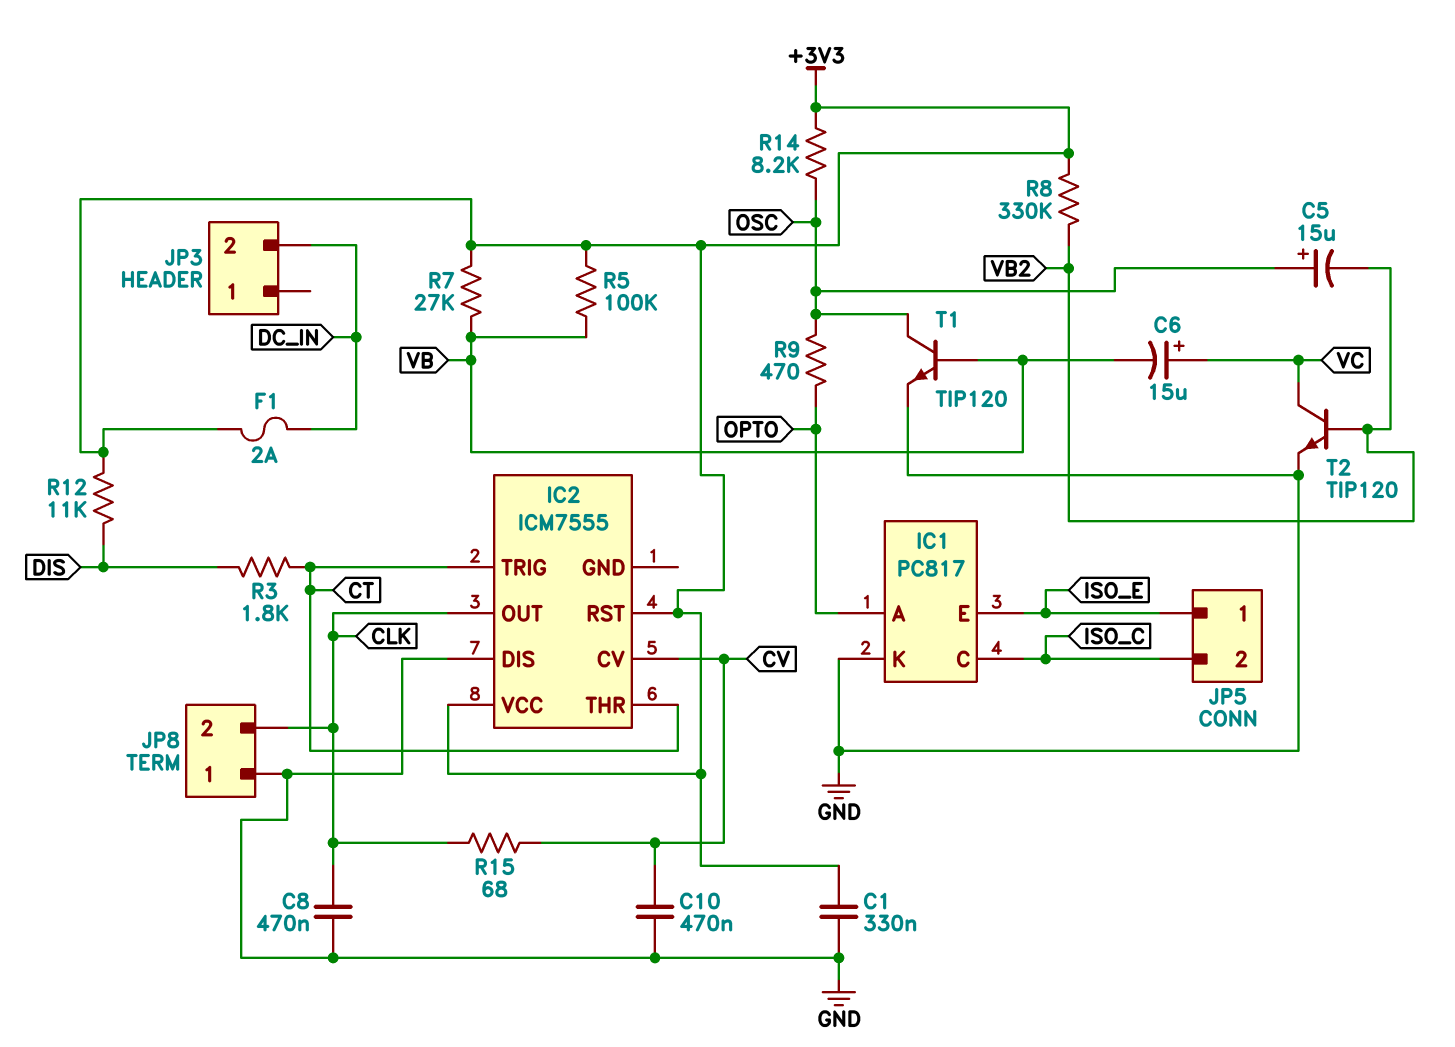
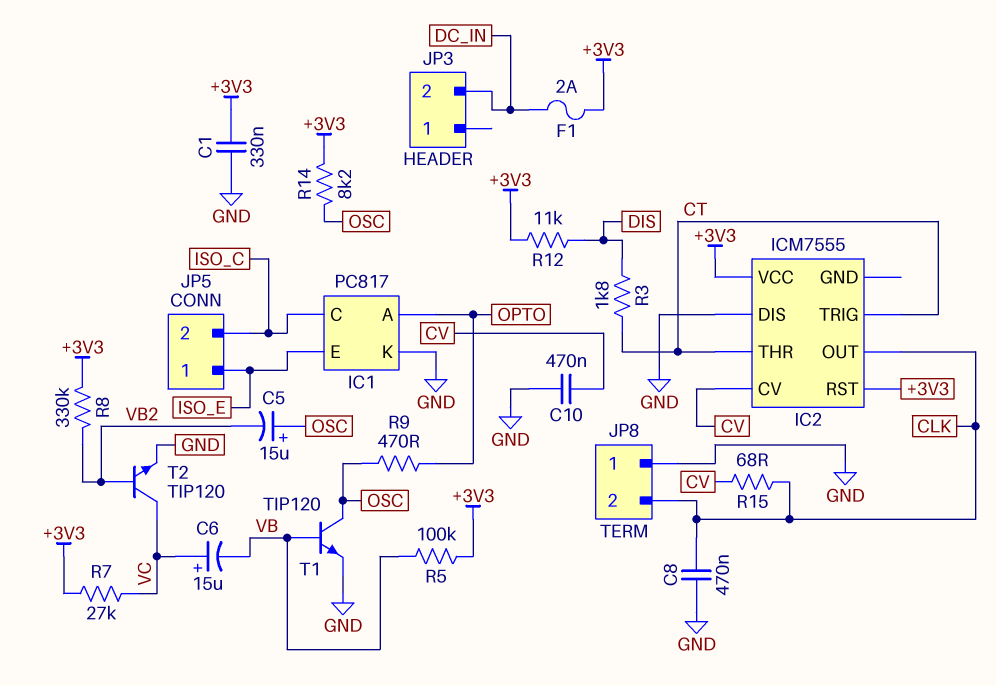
R7: 27k (+3V3, VB) -> 27k (+3V3, VC)

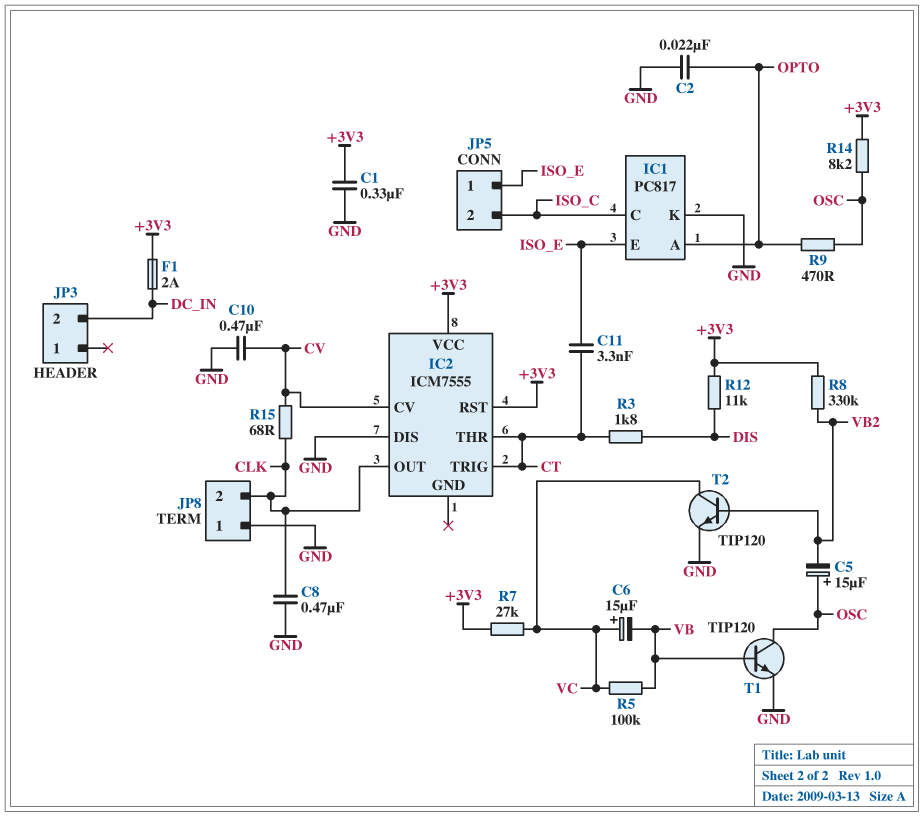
C2: none -> 22nF (GND, OPTO)
C11: none -> 3.3nF (CT, ISO_E)
R5: 100k (+3V3, VB) -> 100k (VB, VC)

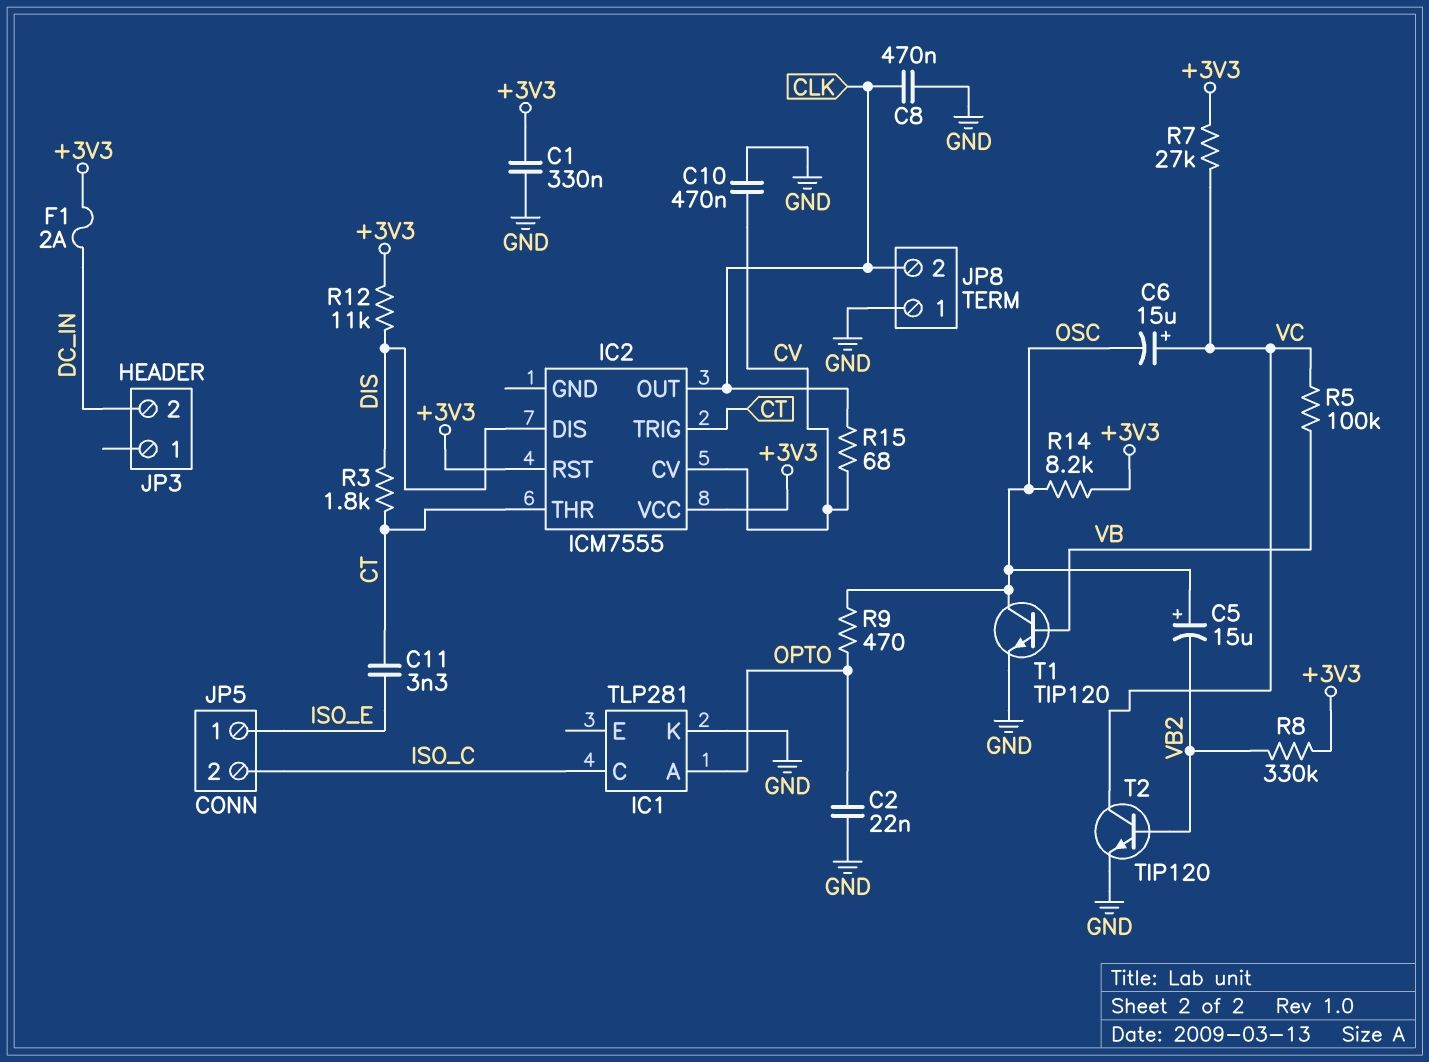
C6: 15uF (plus VC, minus VB) -> 15uF (plus VC, minus OSC)
IC1: PC817 -> TLP281
IC1 pin E: ISO_E -> none
IC2 pin DIS: GND -> DIS

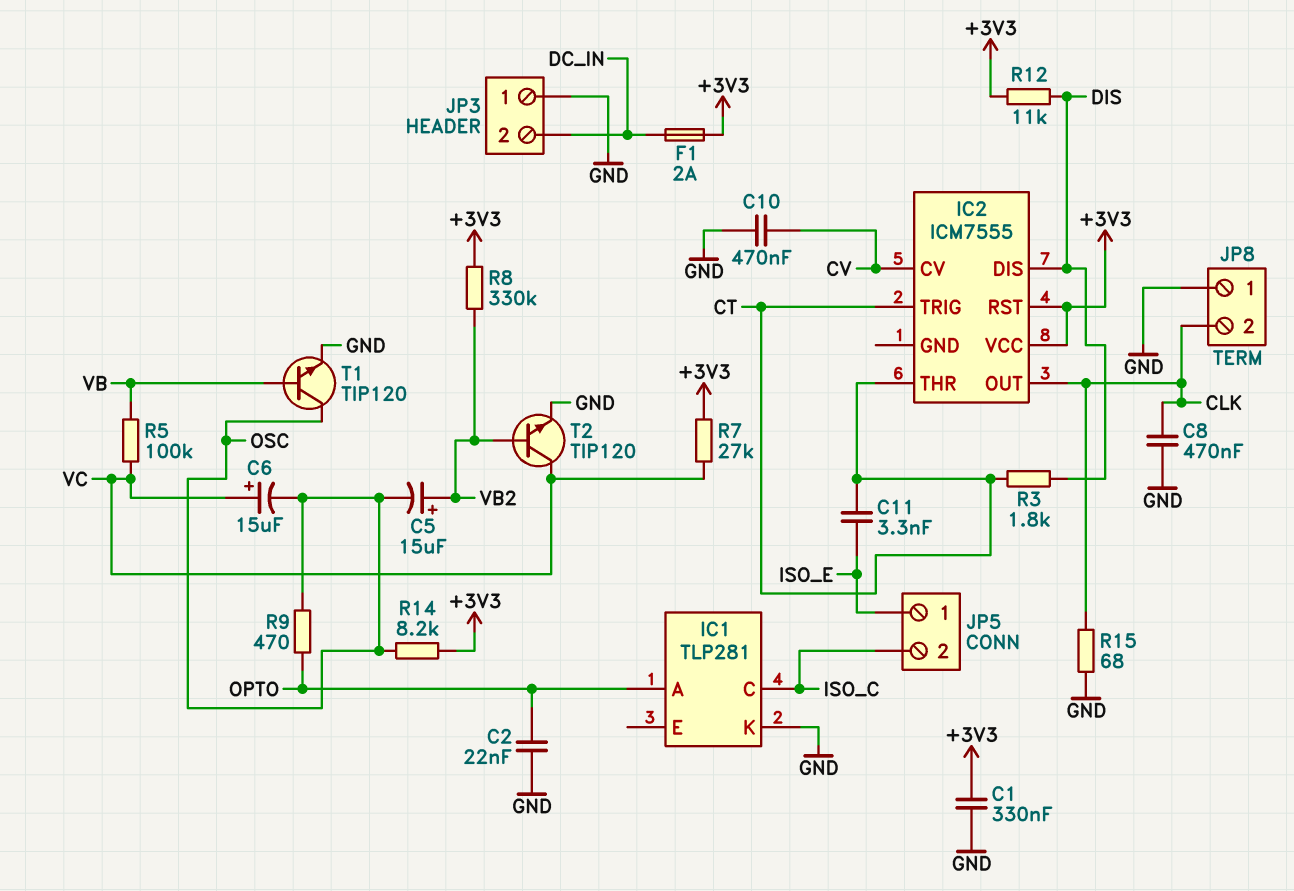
C5: 15uF (plus OSC, minus VB2) -> 15uF (plus VB2, minus OSC)
JP3 pin 1: none -> GND
R15: 68 (CLK, CV) -> 68 (CLK, GND)

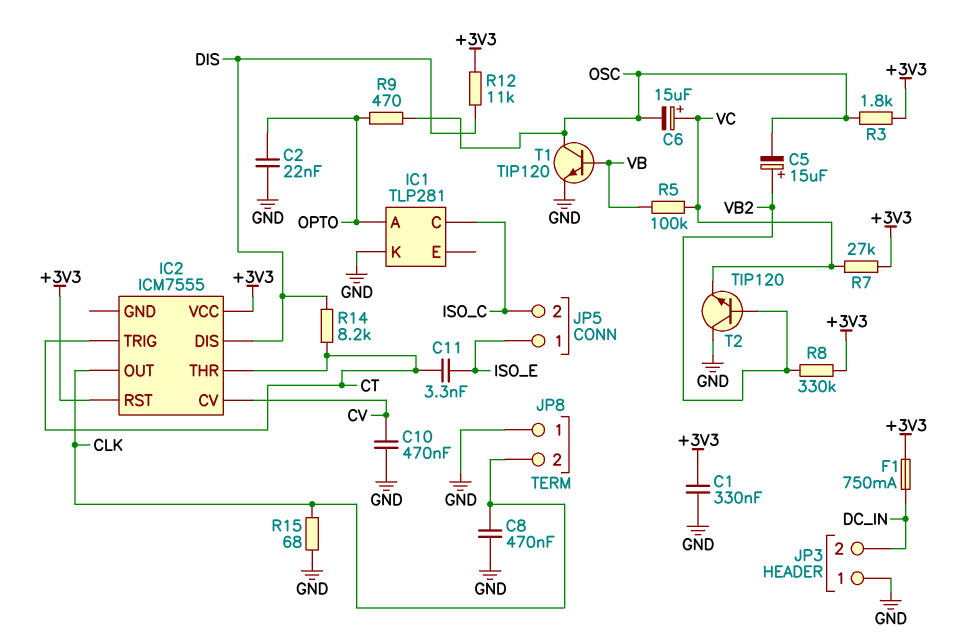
F1: 2A (+3V3, DC_IN) -> 750mA (+3V3, DC_IN)
R3: 1.8k (CT, DIS) -> 1.8k (+3V3, OSC)
R14: 8.2k (+3V3, OSC) -> 8.2k (CT, DIS)
T2: NPN TIP120 (B VB2, C VC, E GND) -> NPN TIP120 (B VB2, C GND, E VC)

